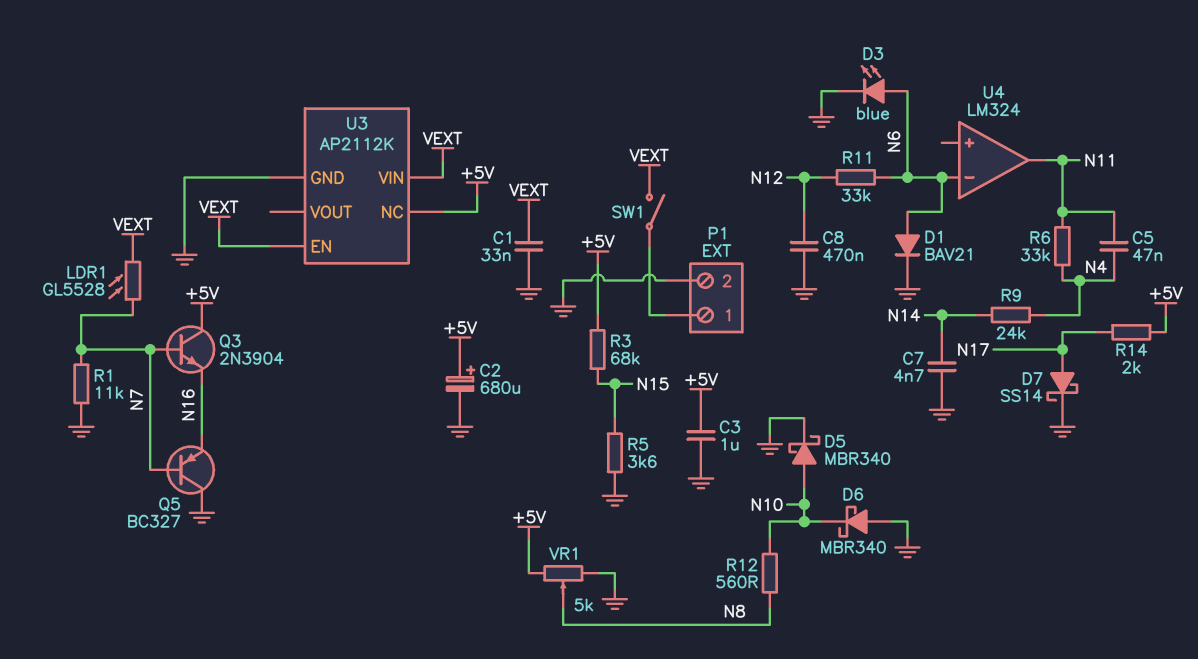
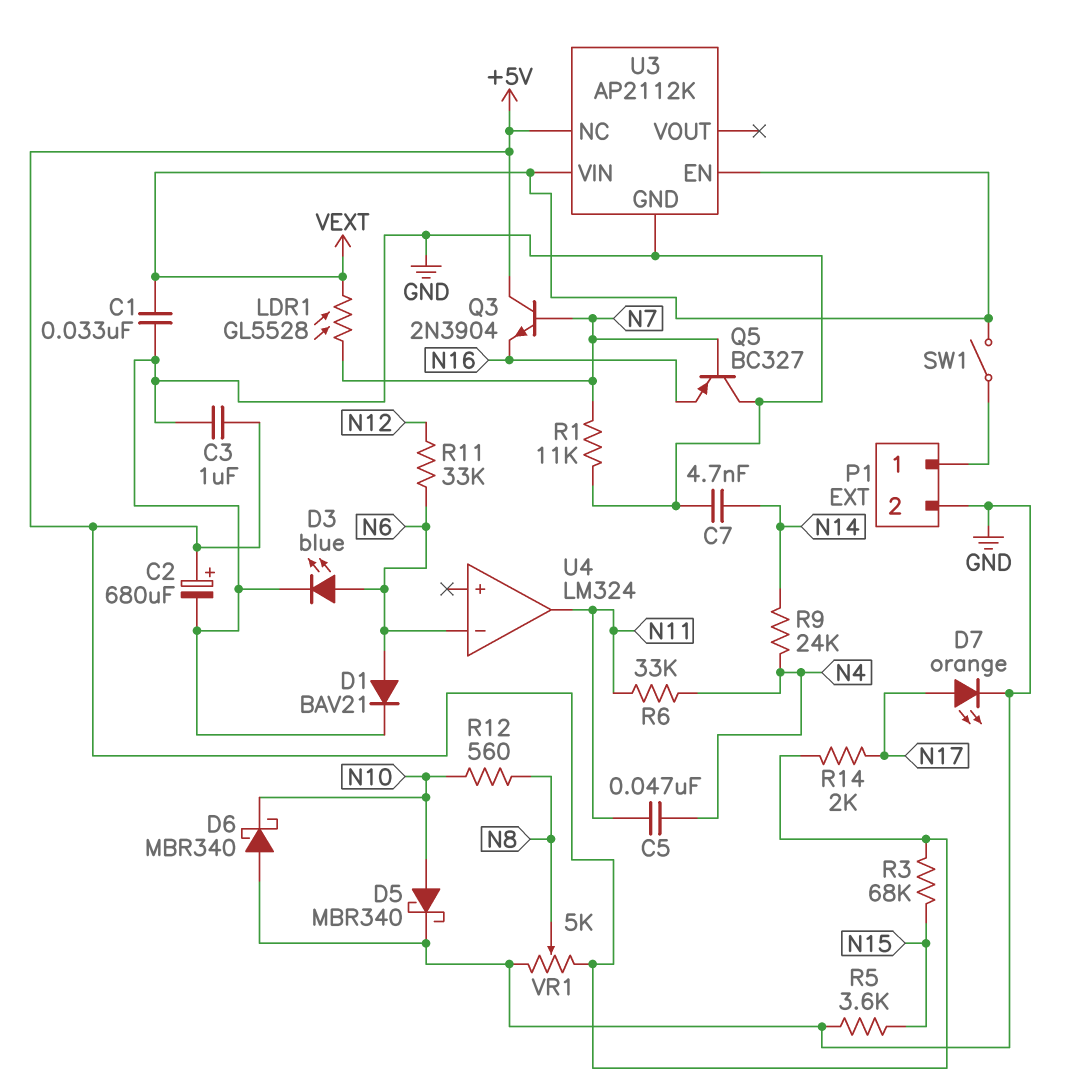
C8: 470nF (GND, N12) -> none
D7: schottky SS14 (A N17, K GND) -> LED orange (A N17, K GND)

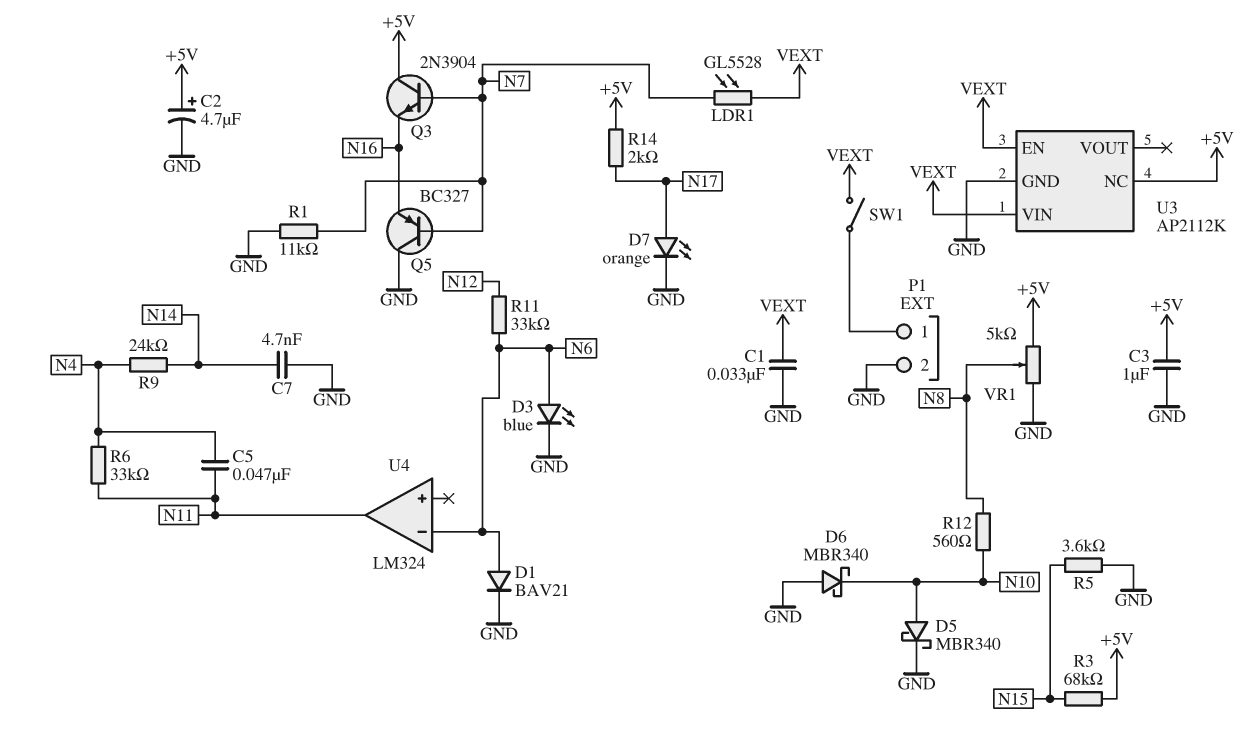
C2: 680uF (plus +5V, minus GND) -> 4.7uF (plus +5V, minus GND)

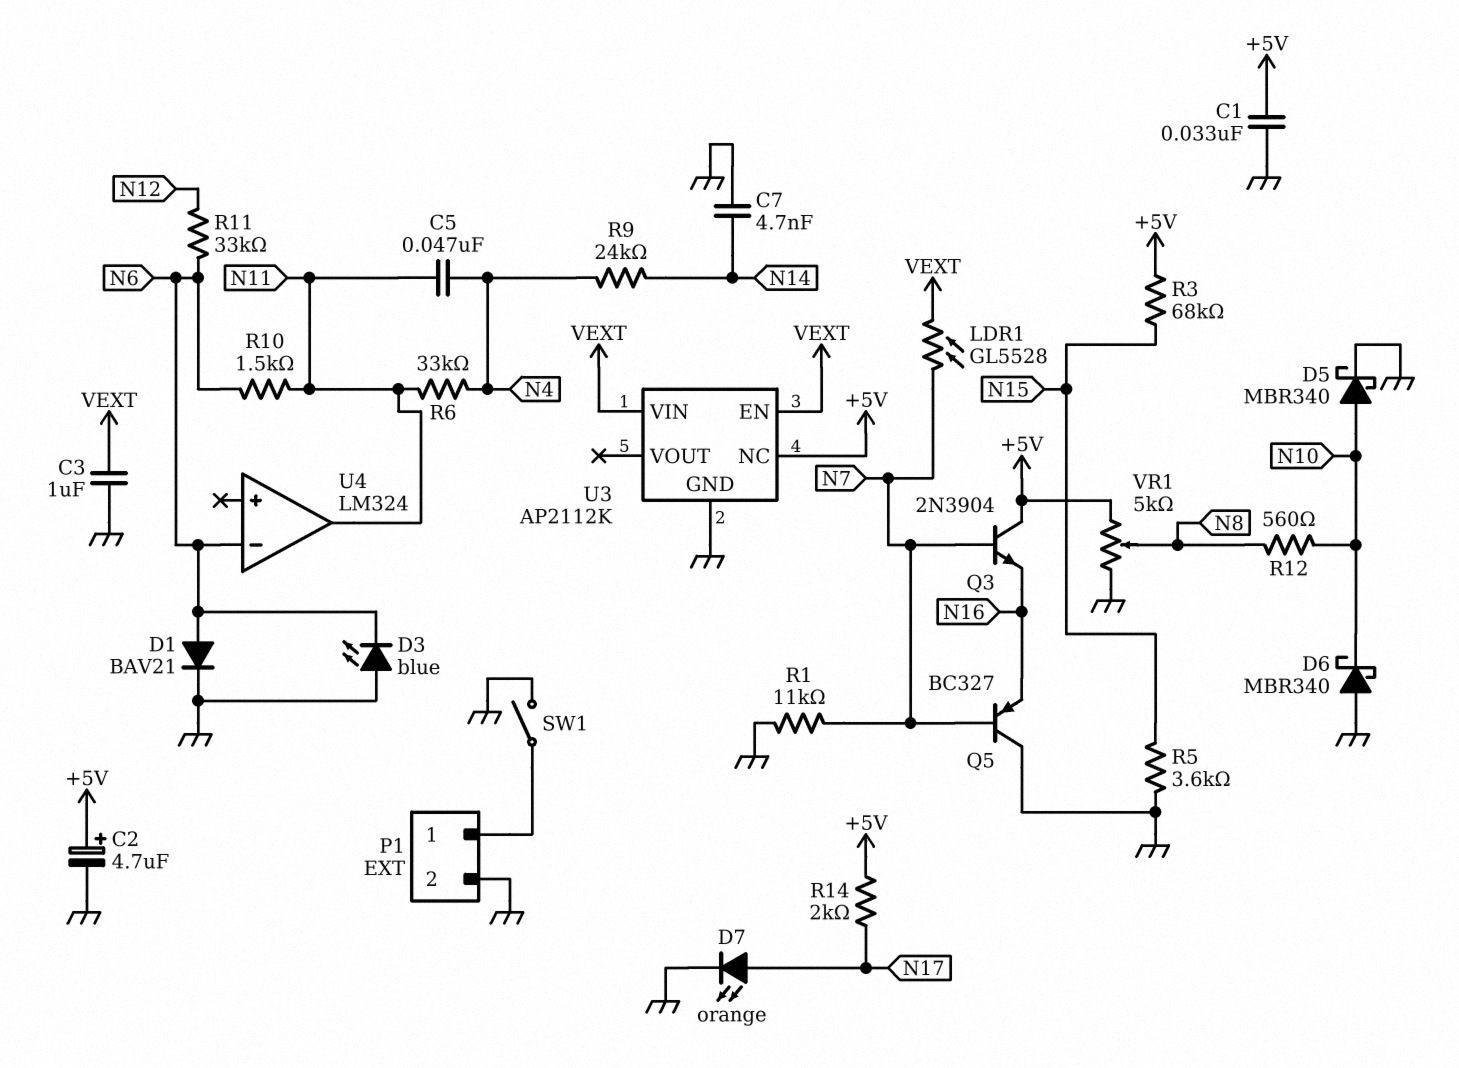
C1: 33nF (GND, VEXT) -> 33nF (+5V, GND)
C3: 1uF (+5V, GND) -> 1uF (GND, VEXT)
D3: LED blue (A N6, K GND) -> LED blue (A GND, K N6)
R10: none -> 1.5k (N6, N11)
SW1: switch (P1/1, VEXT) -> switch (GND, P1/1)

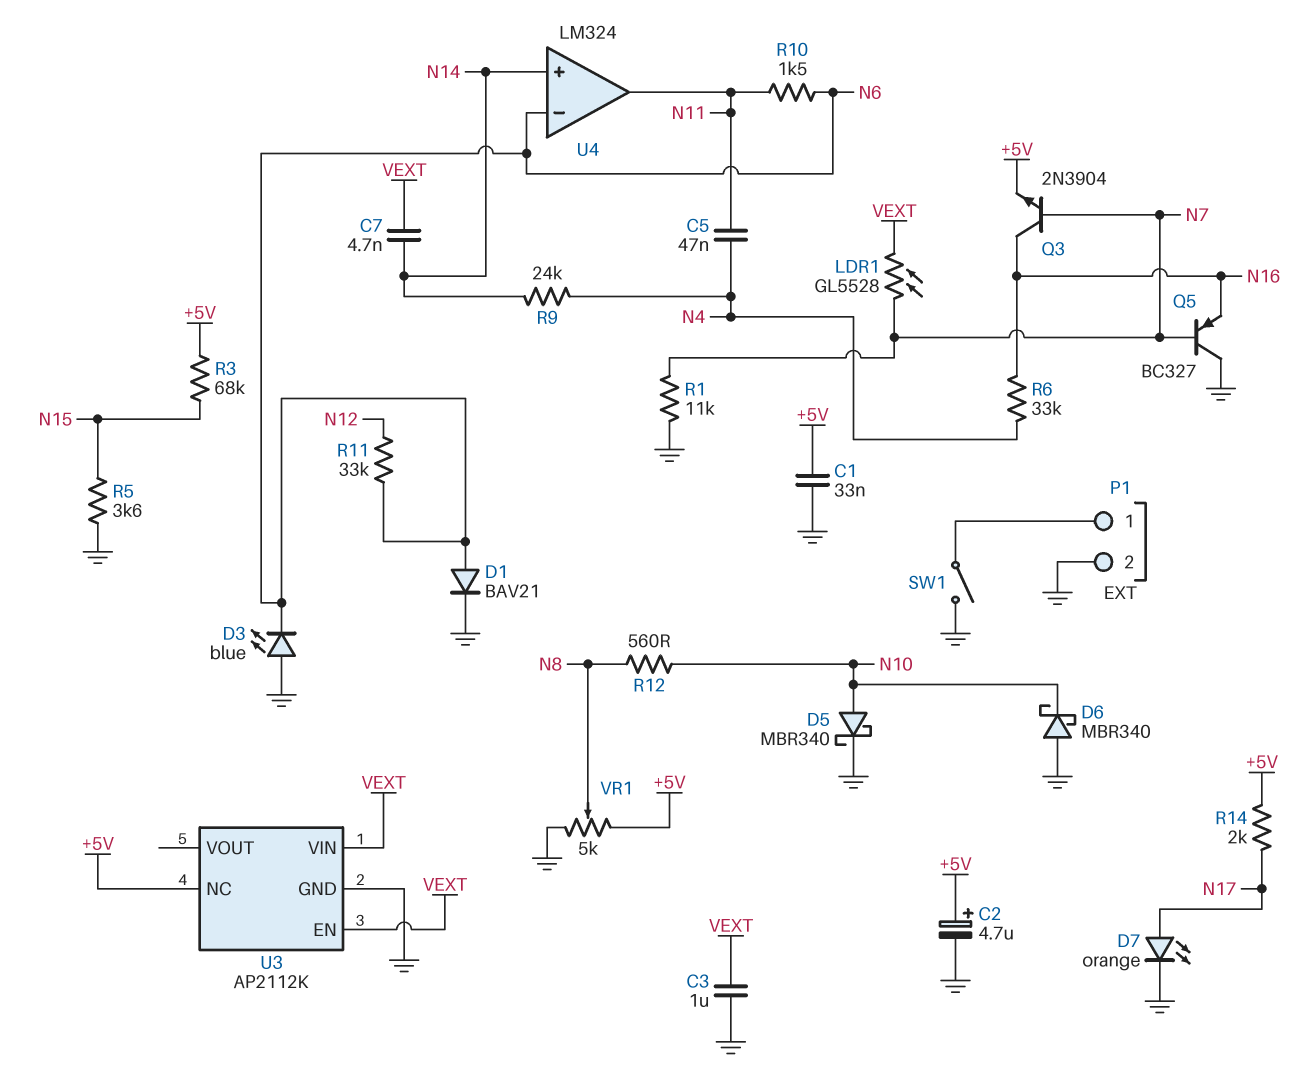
C7: 4.7nF (GND, N14) -> 4.7nF (N14, VEXT)
Q3: NPN 2N3904 (B N7, C +5V, E N16) -> NPN 2N3904 (B N7, C N16, E +5V)
R6: 33k (N4, N11) -> 33k (N4, N16)
U4 pin in+: none -> N14

